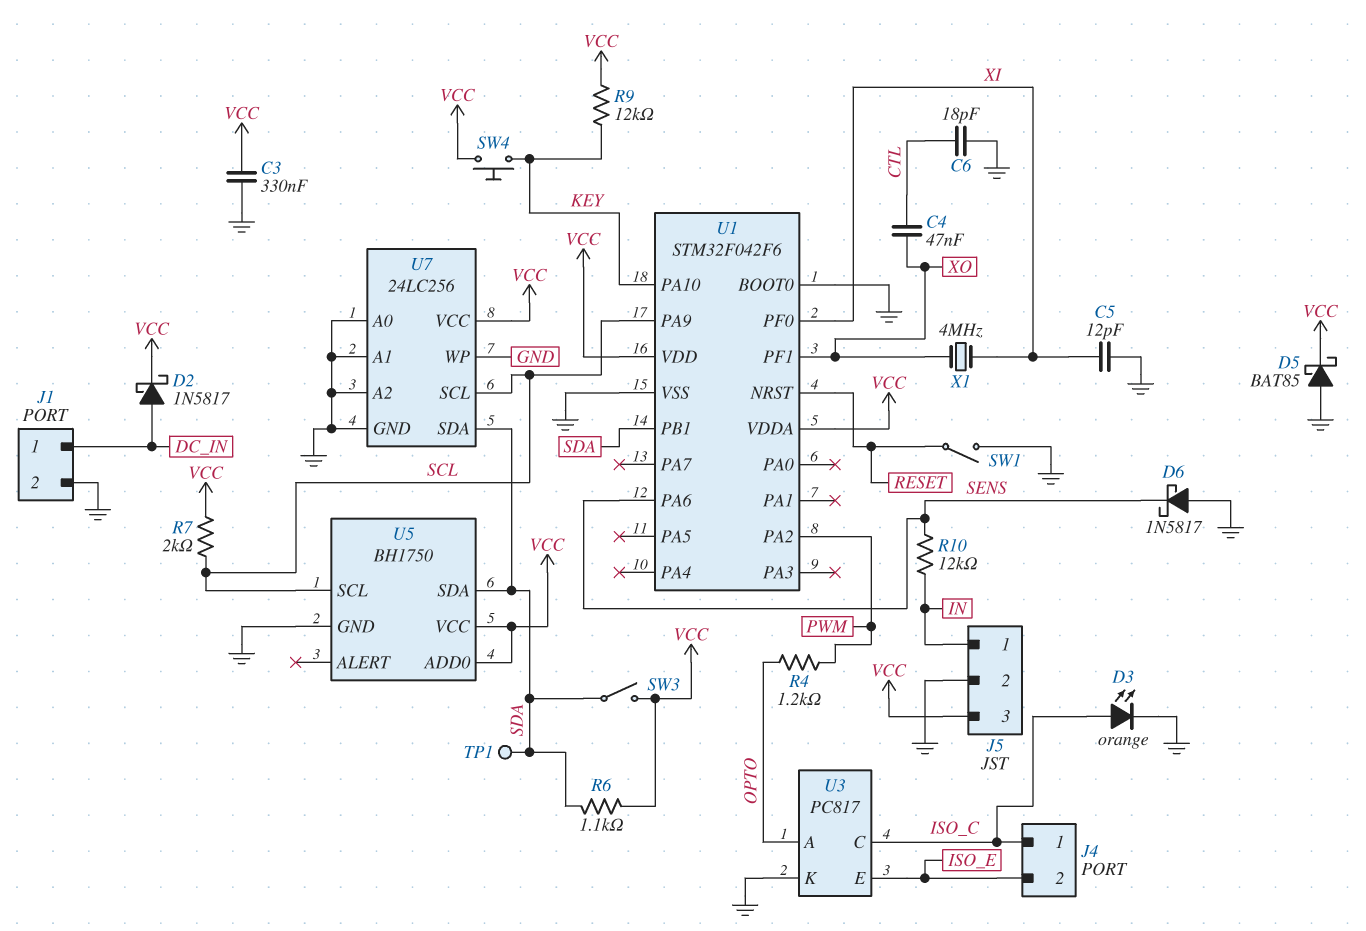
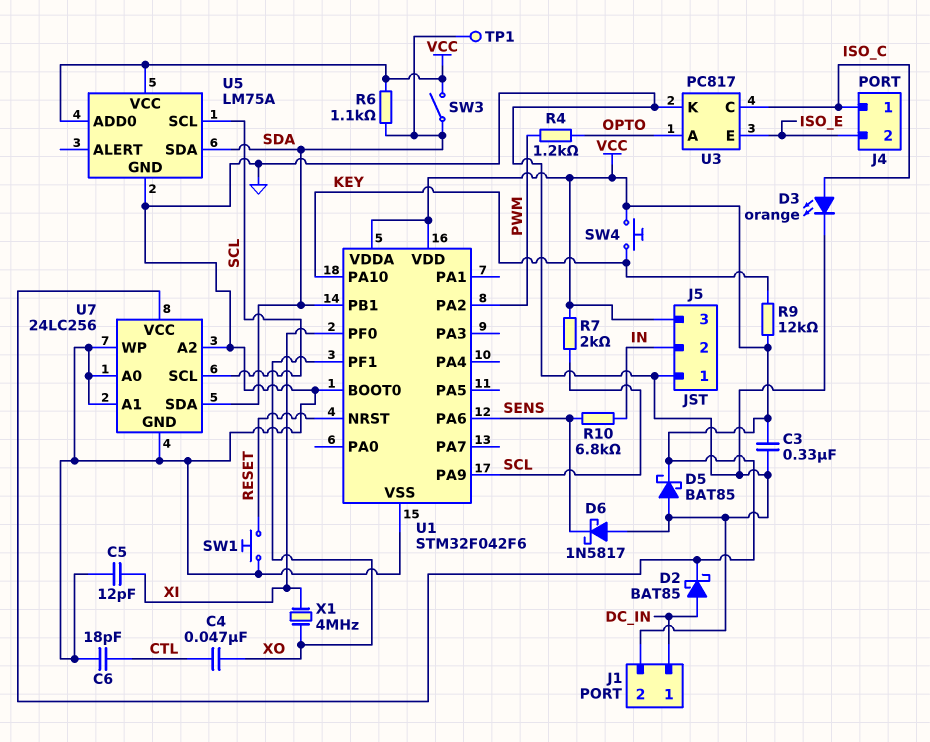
D2: schottky 1N5817 (A DC_IN, K VCC) -> schottky BAT85 (A DC_IN, K VCC)
J5 pin 1: IN -> GND
J5 pin 2: GND -> IN
R10: 12k (IN, SENS) -> 6.8k (IN, SENS)
SW1: switch (GND, RESET) -> button (GND, RESET)
U5: BH1750 -> LM75A

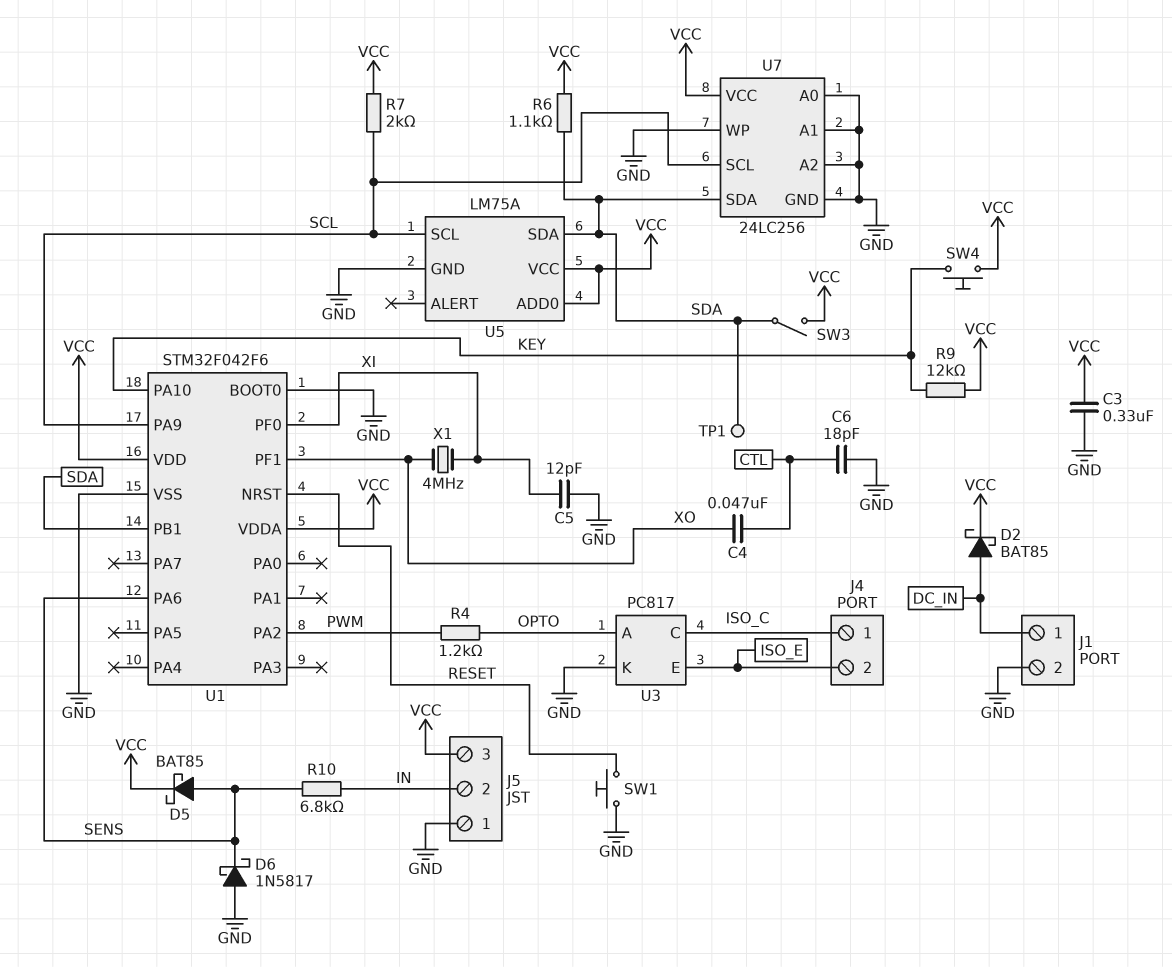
D3: LED orange (A ISO_C, K GND) -> none
D5: schottky BAT85 (A GND, K VCC) -> schottky BAT85 (A SENS, K VCC)

